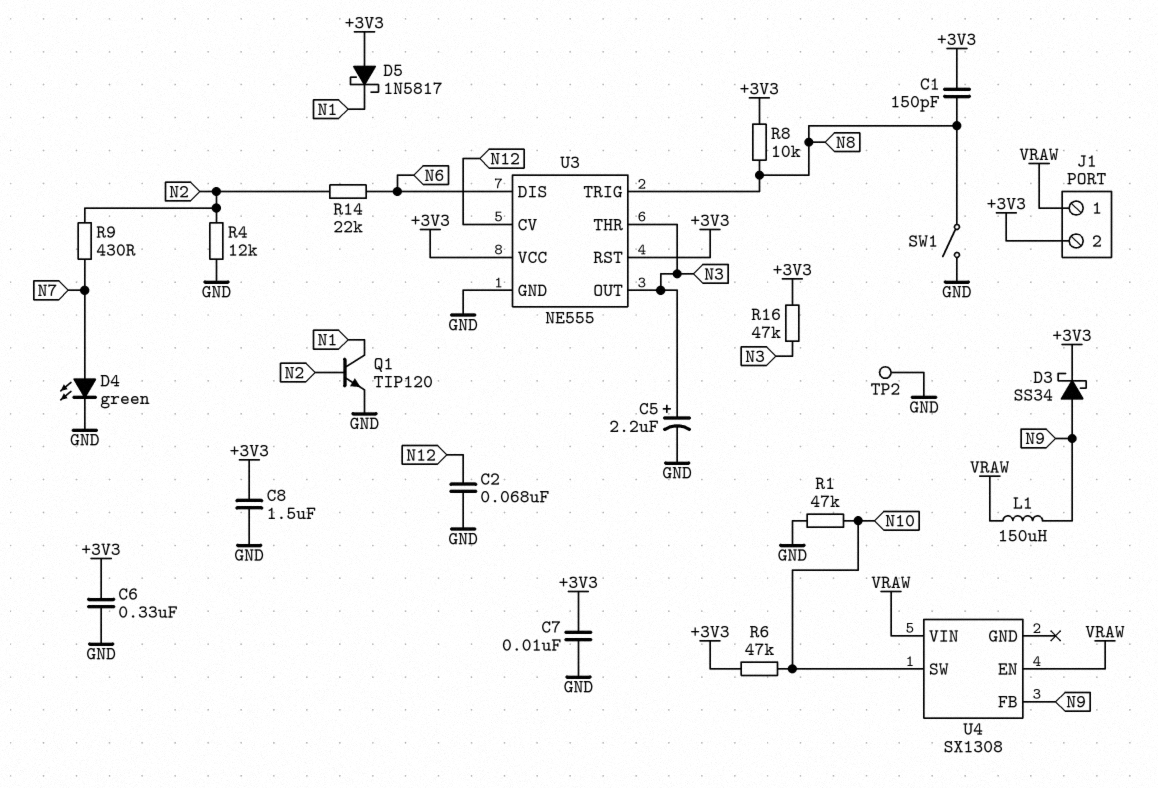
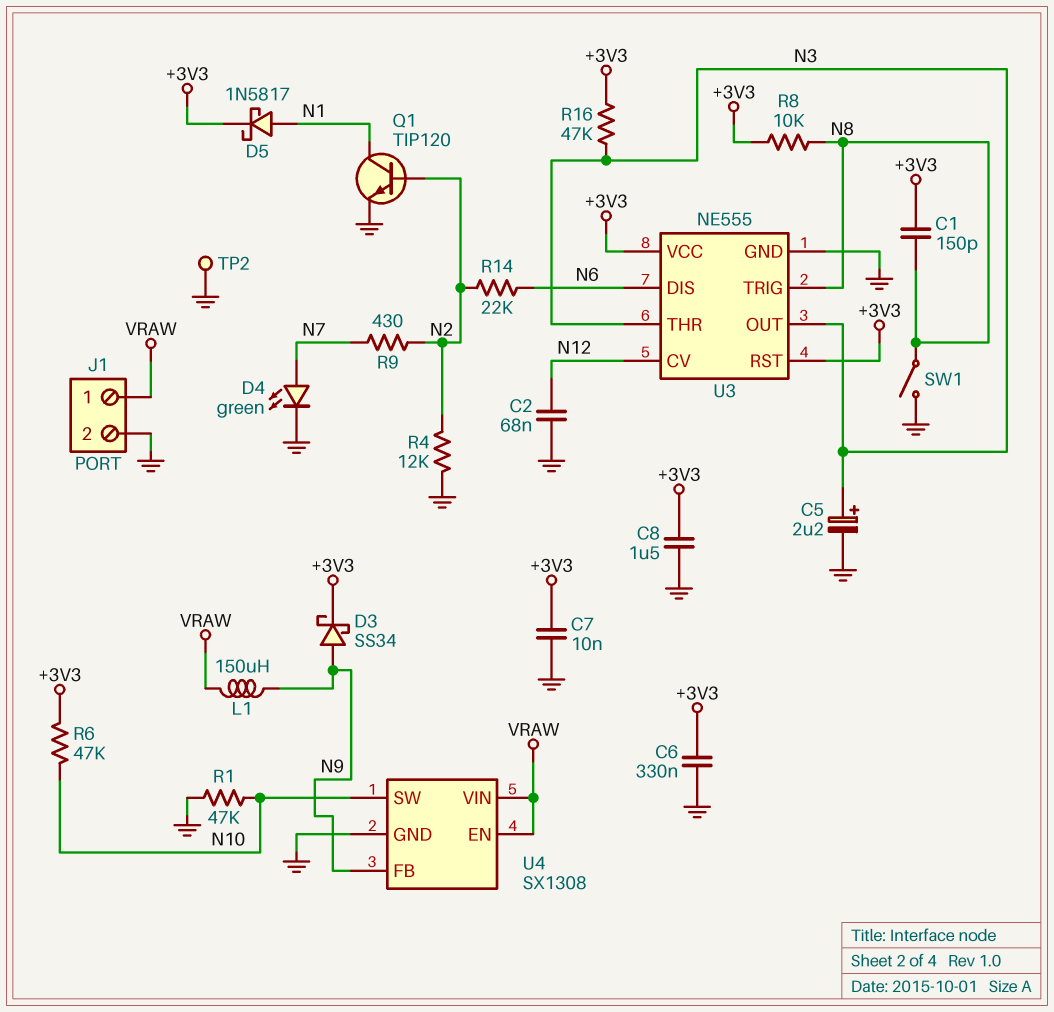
D5: schottky 1N5817 (A +3V3, K N1) -> schottky 1N5817 (A N1, K +3V3)
J1 pin 2: +3V3 -> GND
U4 pin GND: none -> GND

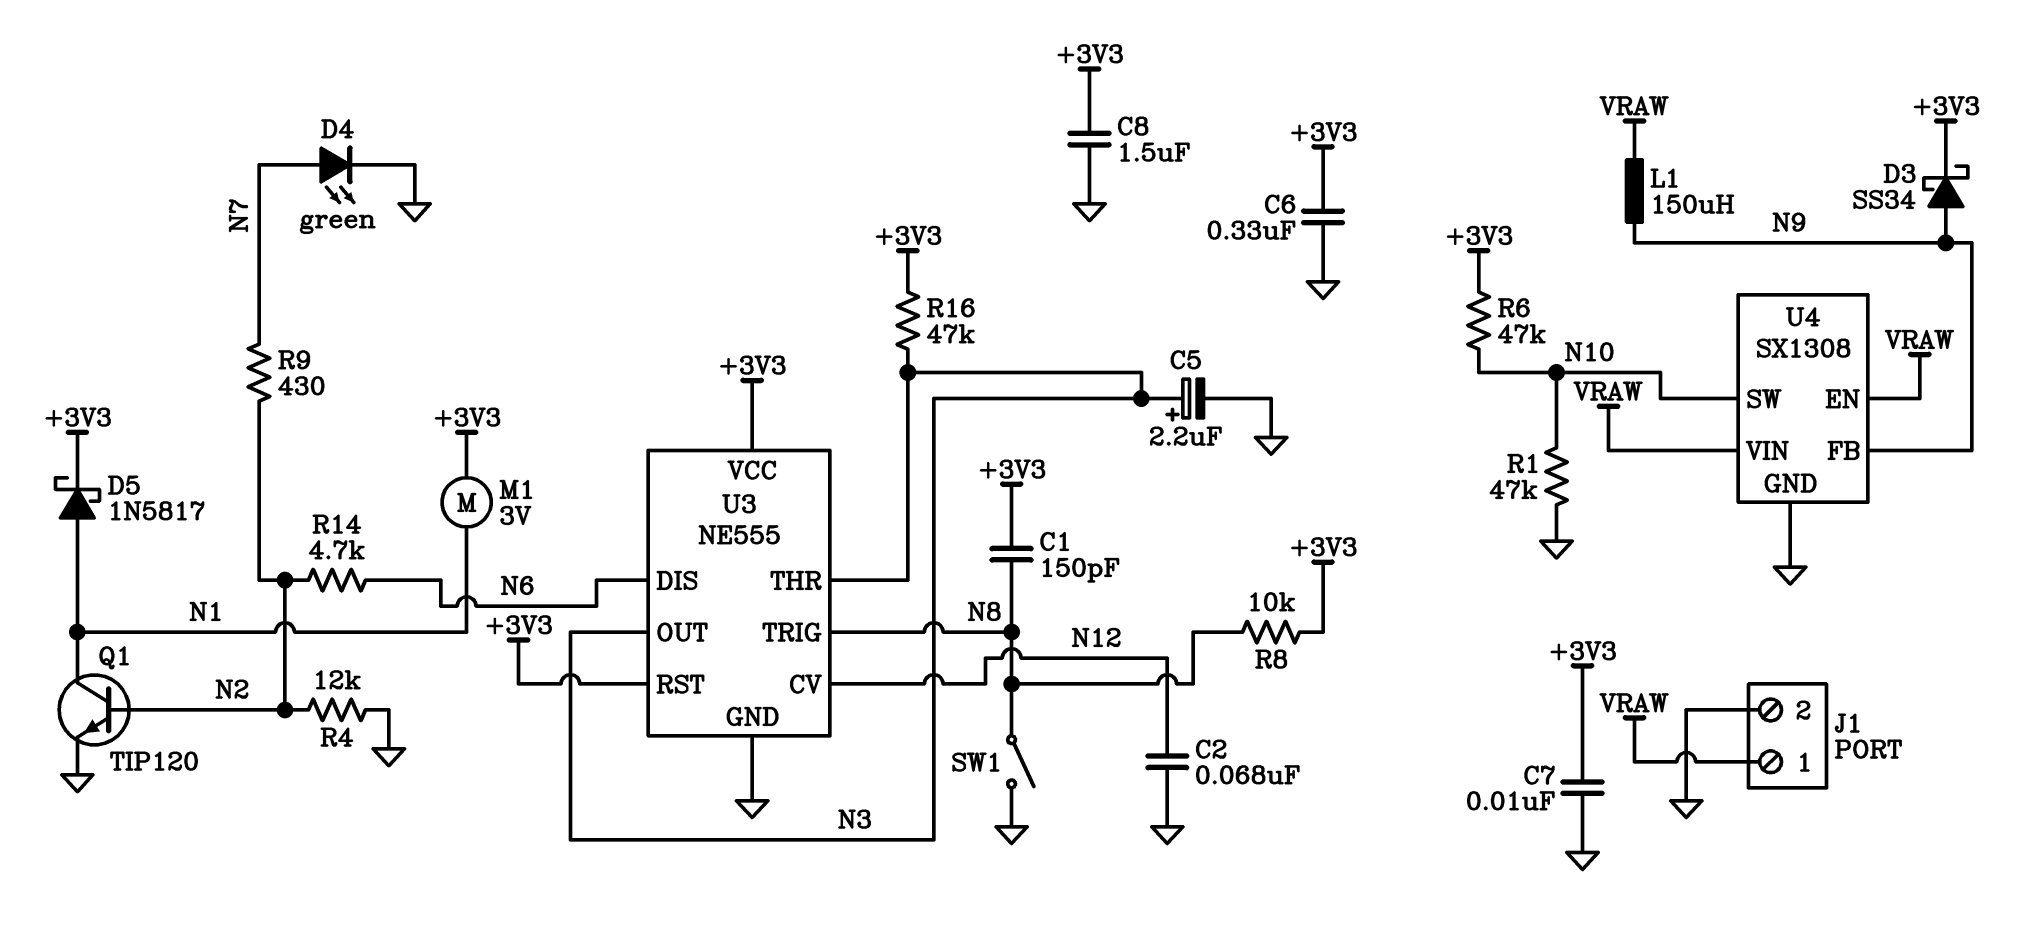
M1: none -> motor 3V (+3V3, N1)
R14: 22k (N2, N6) -> 4.7k (N2, N6)
TP2: test point (GND) -> none

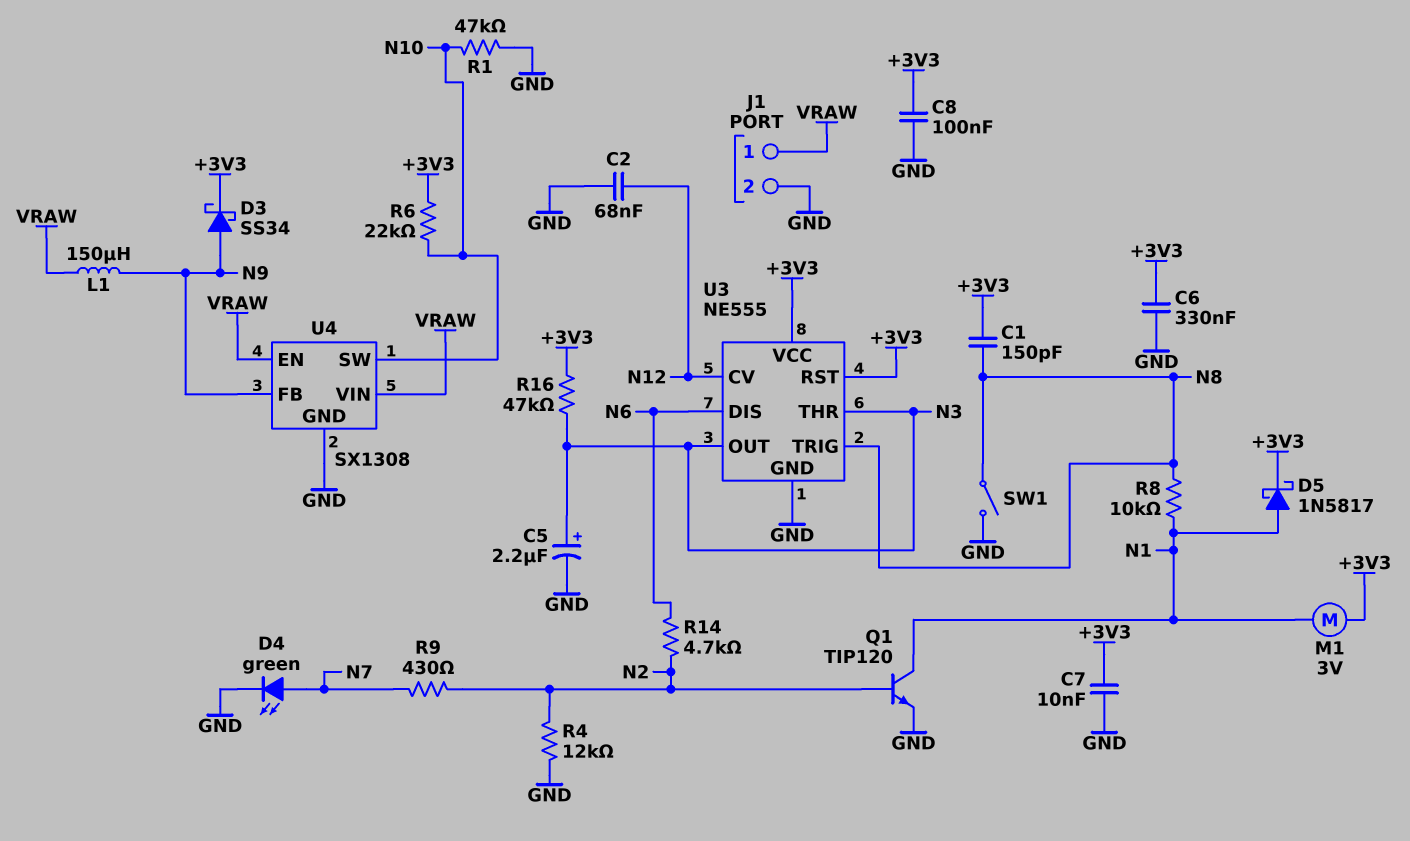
C8: 1.5uF (+3V3, GND) -> 100nF (+3V3, GND)
R6: 47k (+3V3, N10) -> 22k (+3V3, N10)
R8: 10k (+3V3, N8) -> 10k (N1, N8)

